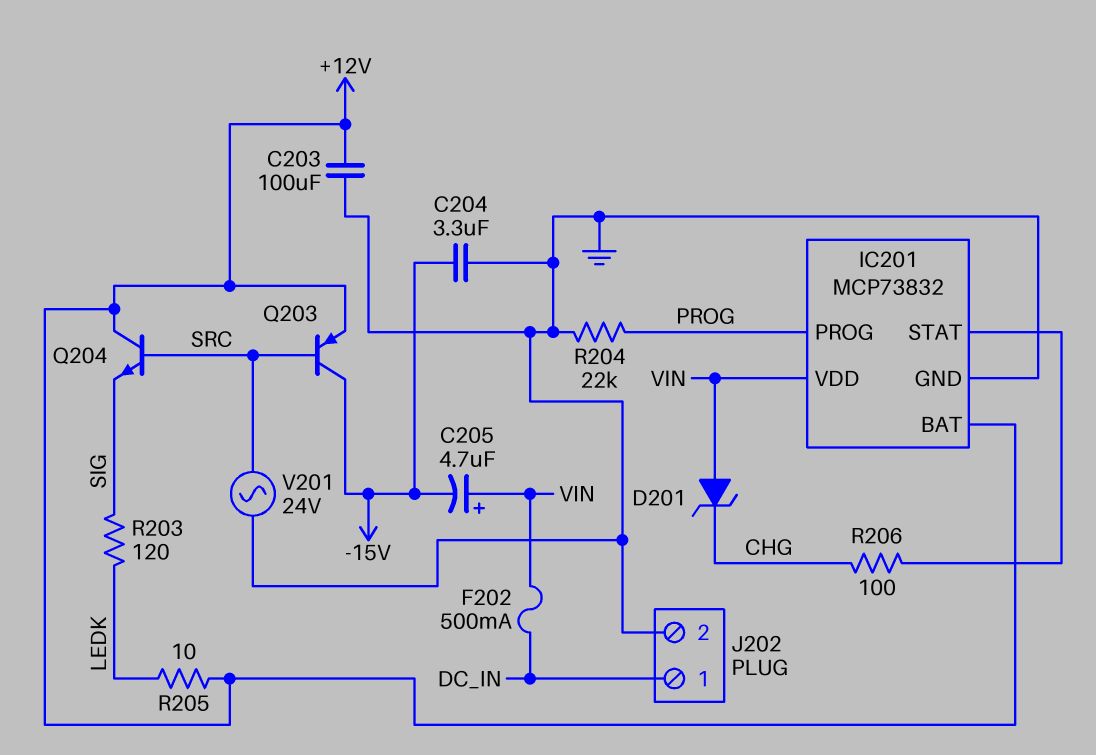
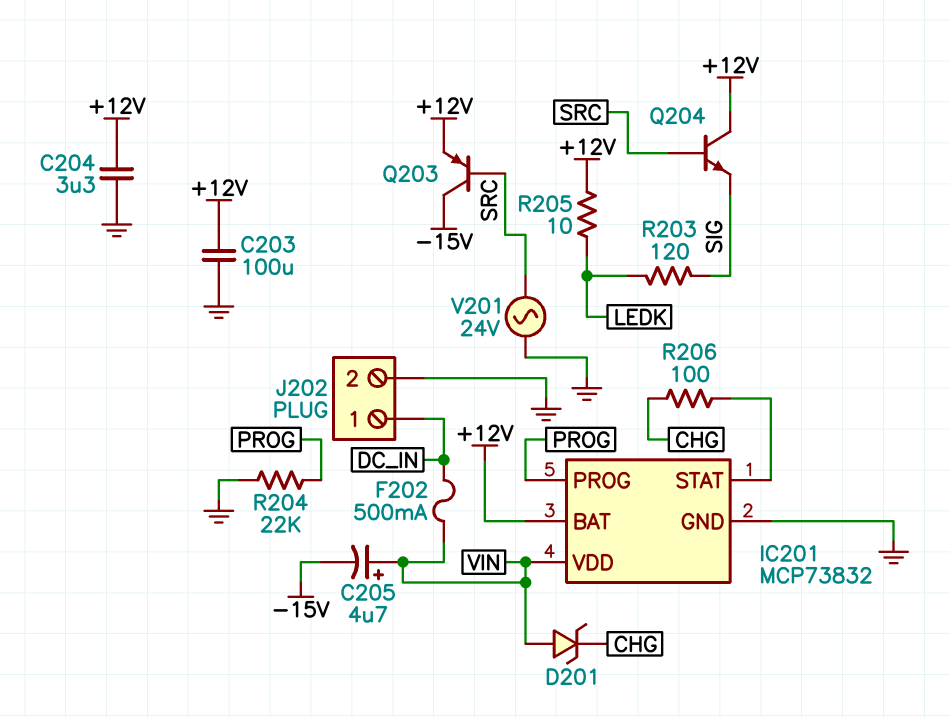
C204: 3.3uF (-15V, GND) -> 3.3uF (+12V, GND)

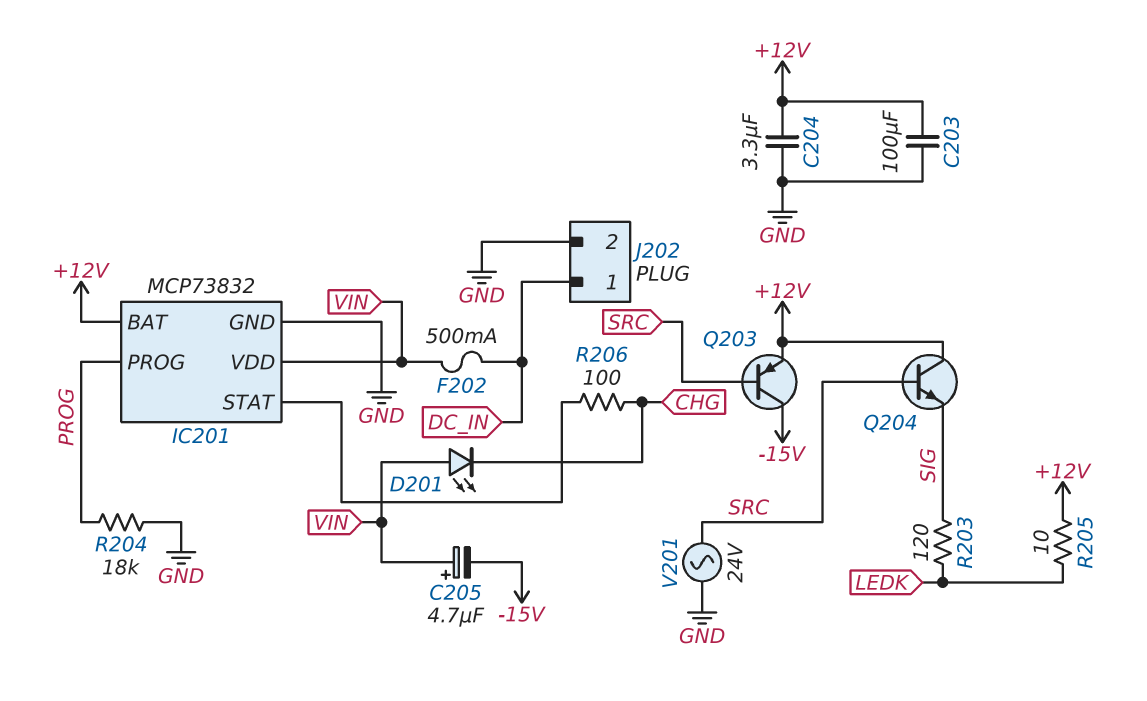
D201: zener (A VIN, K CHG) -> LED (A VIN, K CHG)
R204: 22k (GND, PROG) -> 18k (GND, PROG)

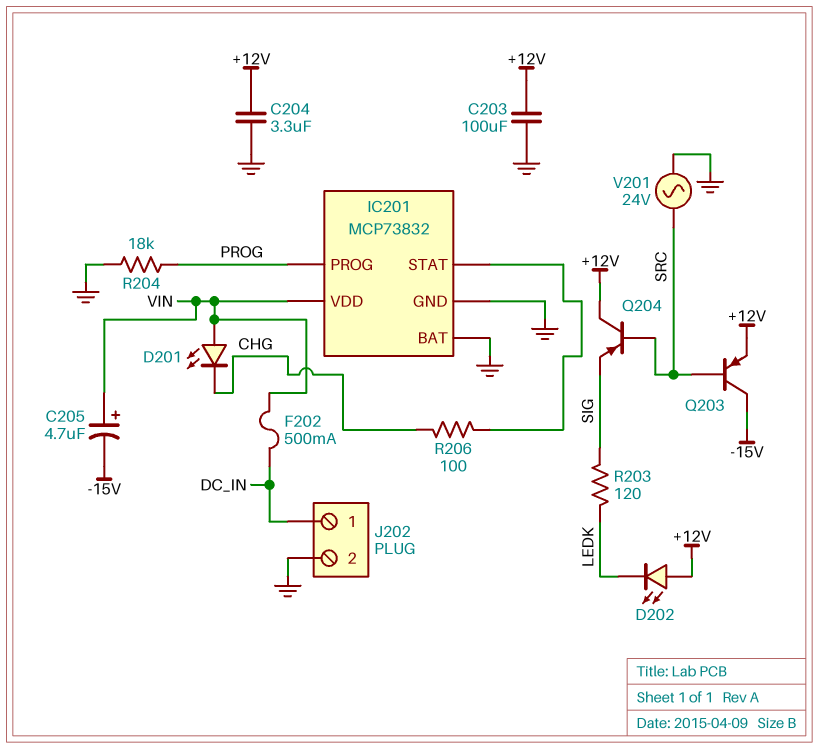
D202: none -> LED (A +12V, K LEDK)
IC201 pin BAT: +12V -> GND
Q204: NPN (B SRC, C +12V, E SIG) -> PNP (B SRC, C +12V, E SIG)
R205: 10 (+12V, LEDK) -> none

